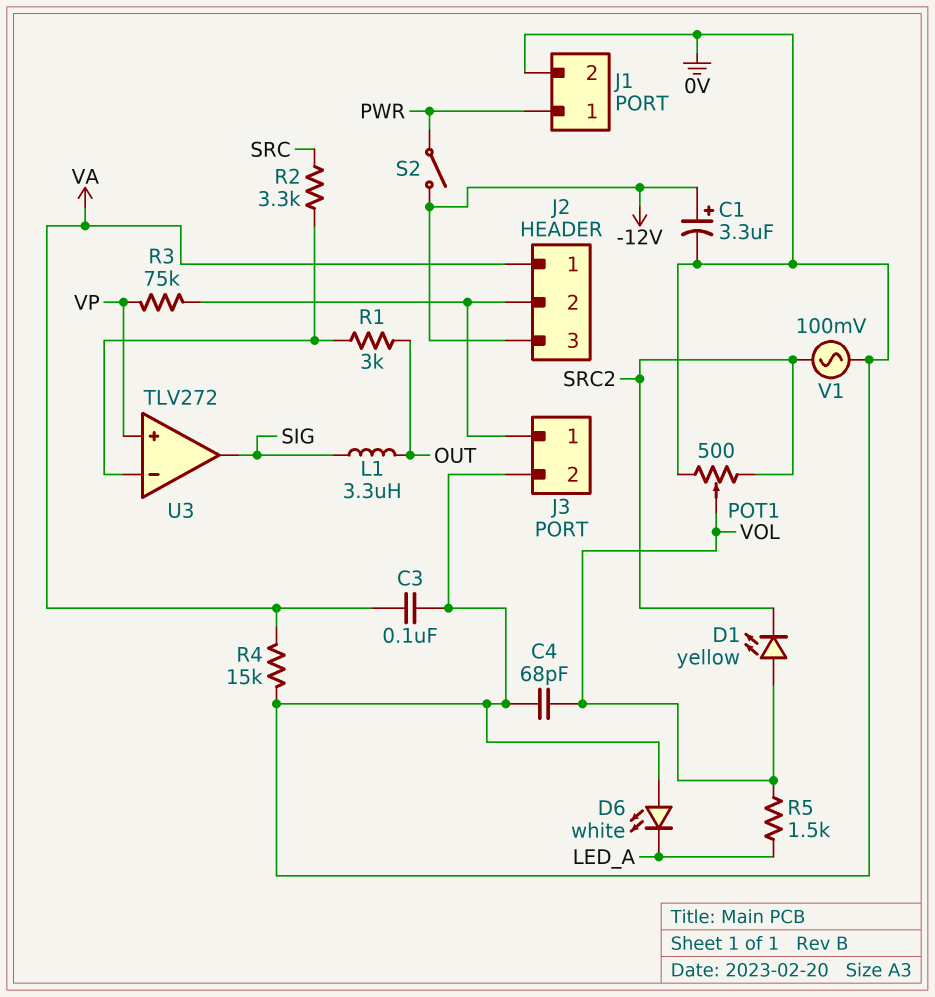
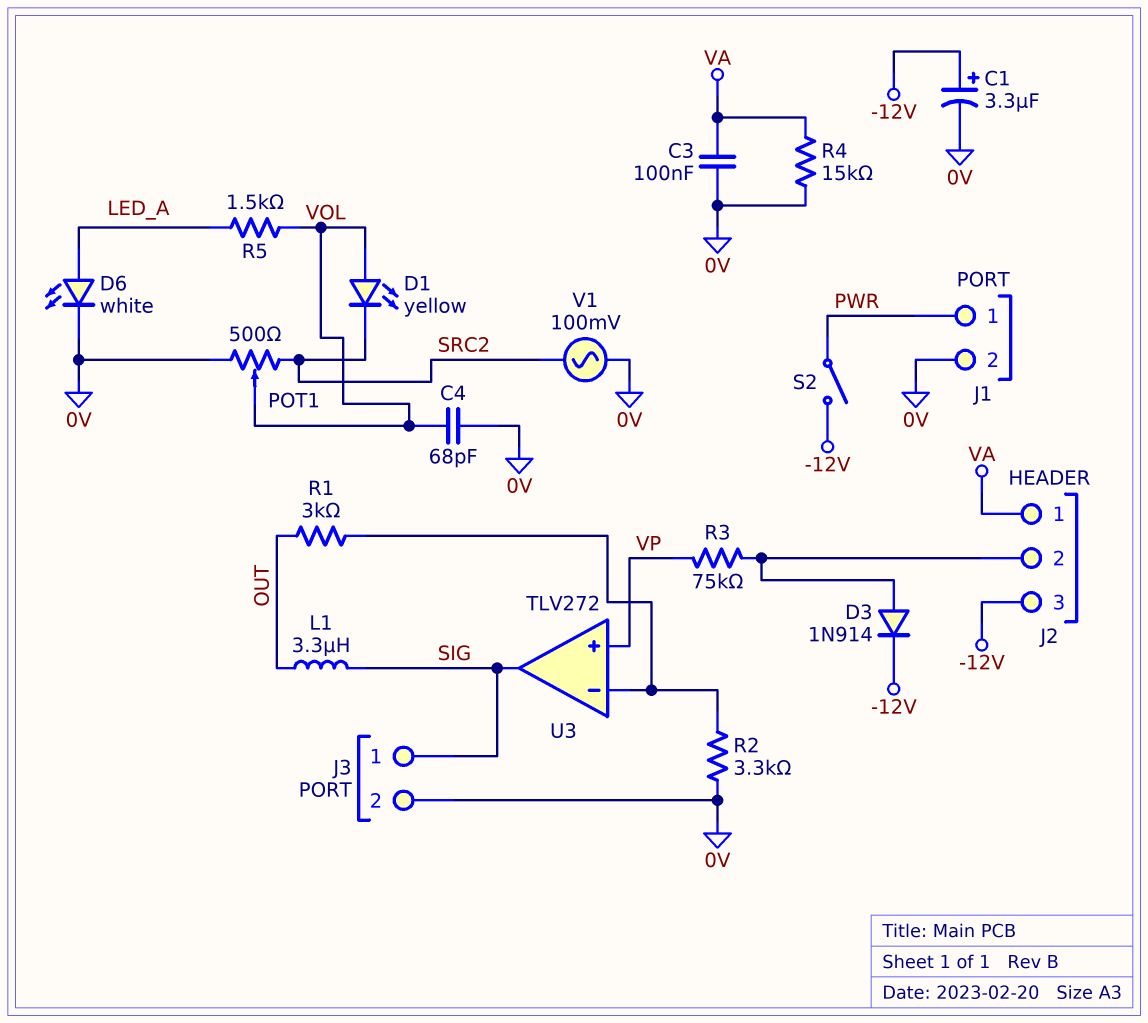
D3: none -> diode 1N914 (A J2/2, K -12V)
D6: LED white (A 0V, K LED_A) -> LED white (A LED_A, K 0V)
J3 pin 1: J2/2 -> SIG
R2: 3.3k (SRC, U3/in-) -> 3.3k (0V, U3/in-)

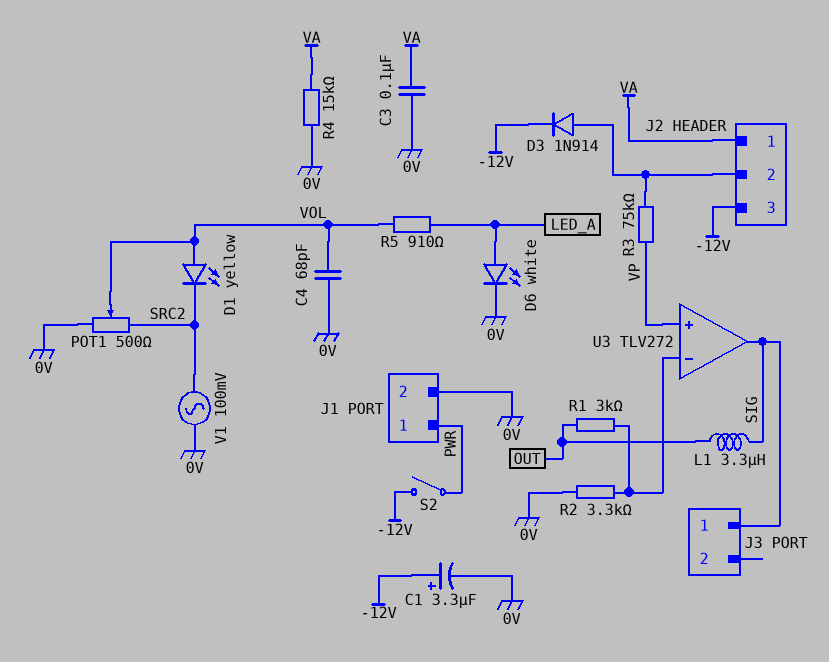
J3 pin 2: 0V -> none
R5: 1.5k (LED_A, VOL) -> 910 (LED_A, VOL)

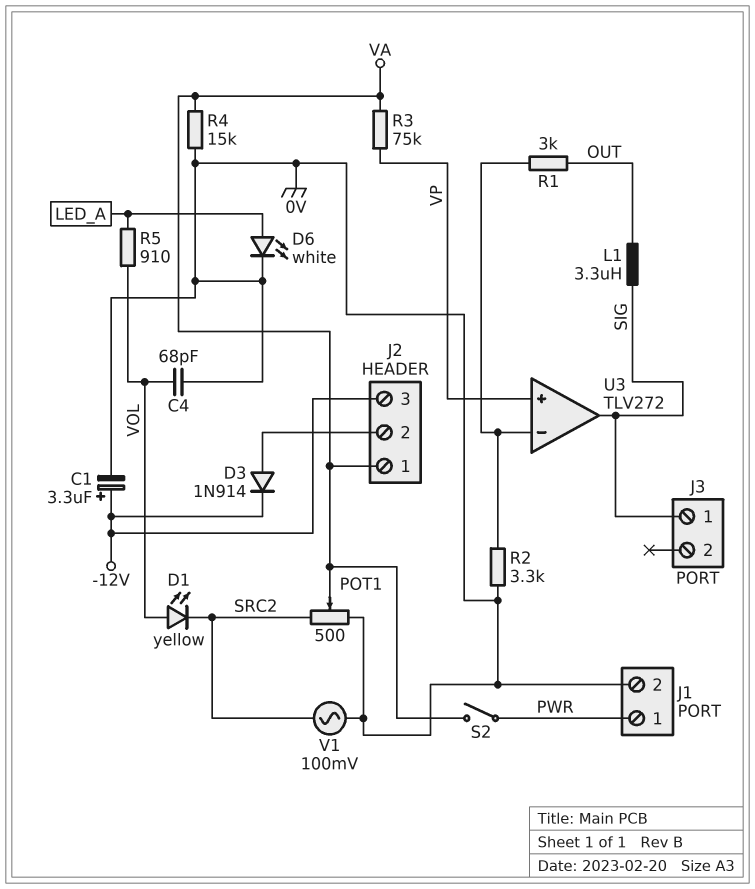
C3: 100nF (0V, VA) -> none
POT1: 500 (0V, SRC2, wiper VOL) -> 500 (0V, SRC2, wiper VA)
R3: 75k (J2/2, VP) -> 75k (VA, VP)
S2: switch (-12V, PWR) -> switch (PWR, VA)

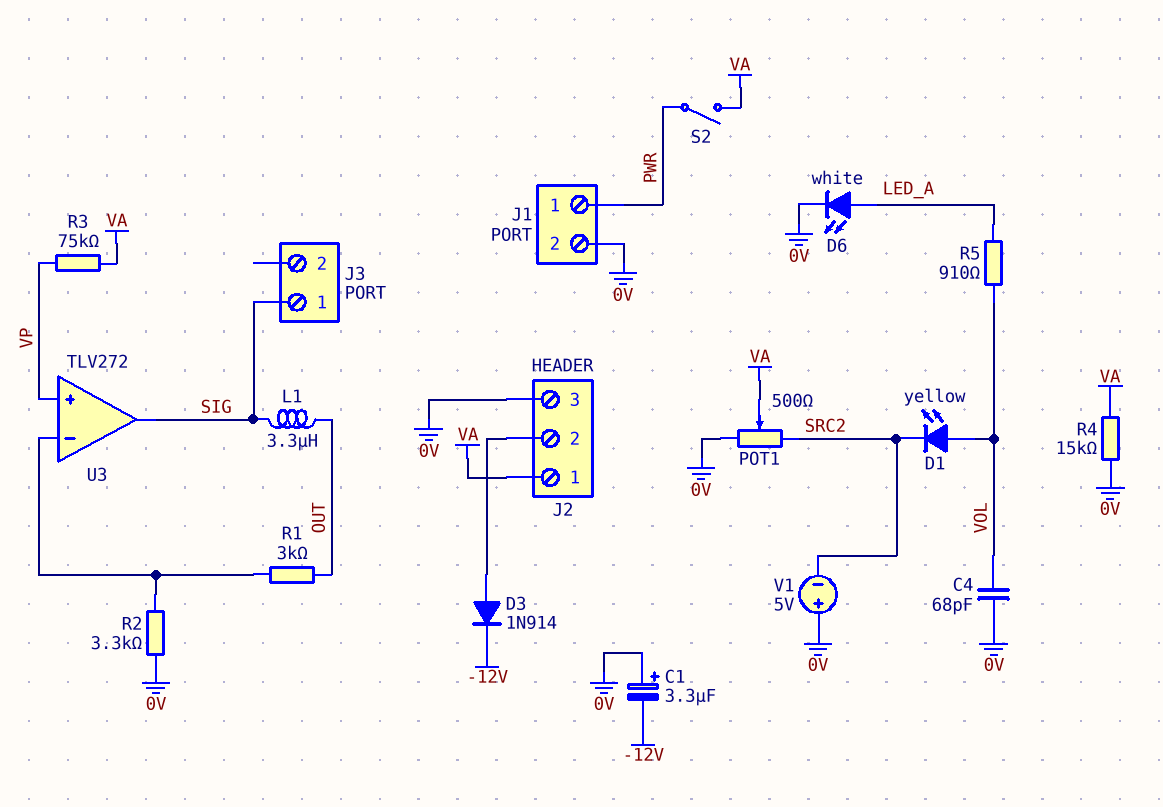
C1: 3.3uF (plus -12V, minus 0V) -> 3.3uF (plus 0V, minus -12V)
J2 pin 3: -12V -> 0V
V1: AC 100mV (0V, SRC2) -> 5V (plus 0V, minus SRC2)

